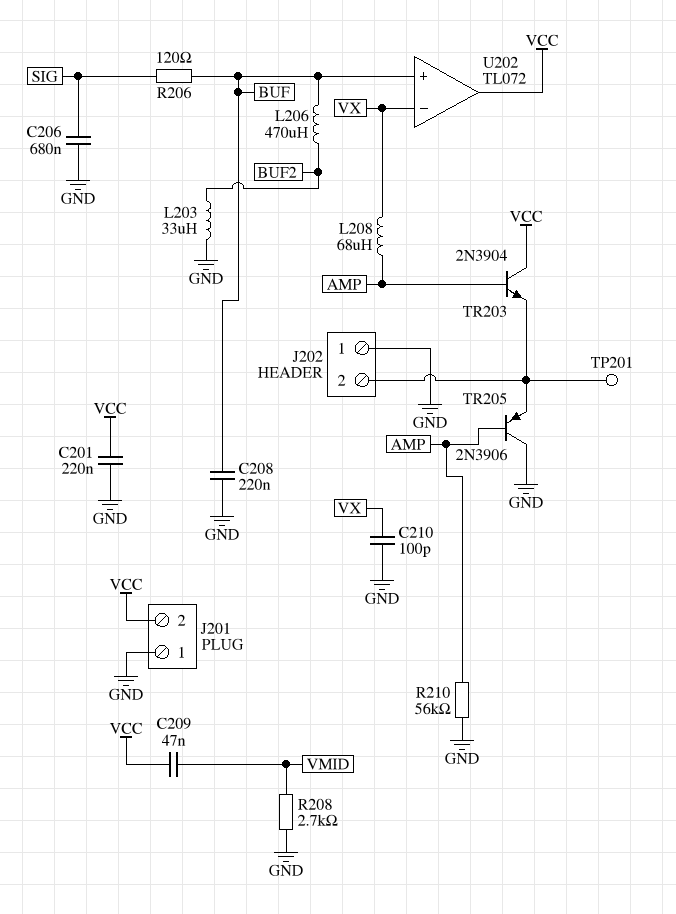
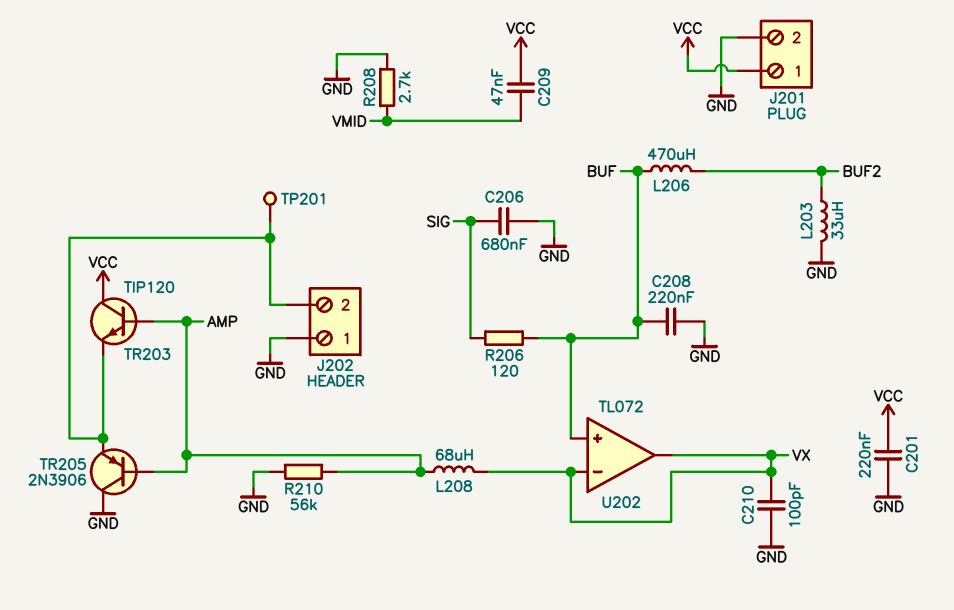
J201 pin 1: GND -> VCC
J201 pin 2: VCC -> GND
TR203: NPN 2N3904 (B AMP, C VCC, E J202/2) -> NPN TIP120 (B AMP, C VCC, E J202/2)
U202 pin out: VCC -> VX

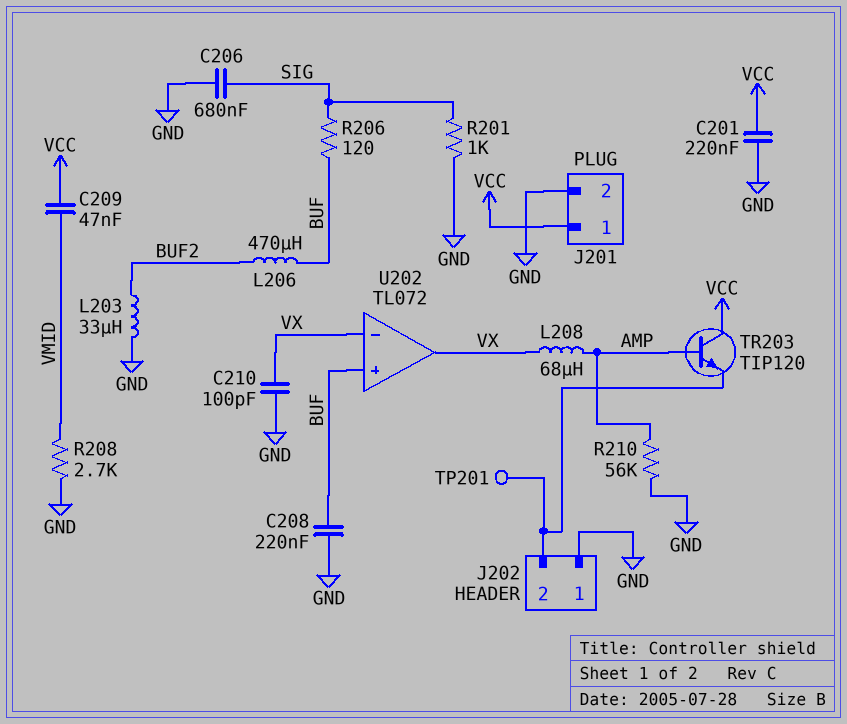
R201: none -> 1k (GND, SIG)
TR205: PNP 2N3906 (B AMP, C GND, E J202/2) -> none

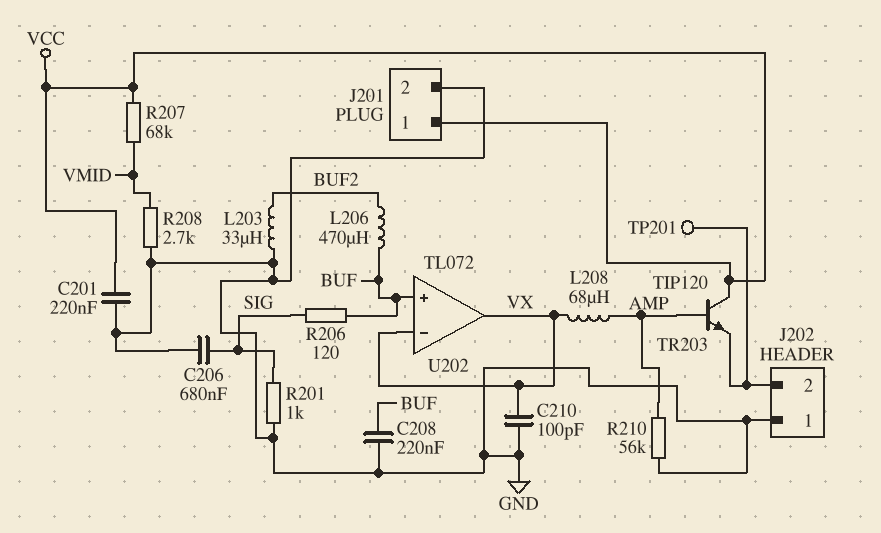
C209: 47nF (VCC, VMID) -> none
R207: none -> 68k (VCC, VMID)

